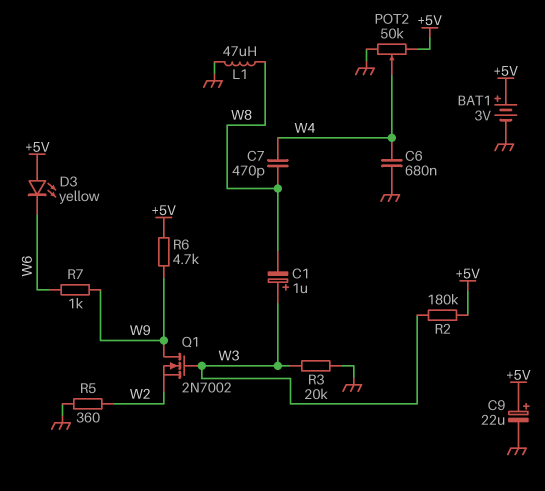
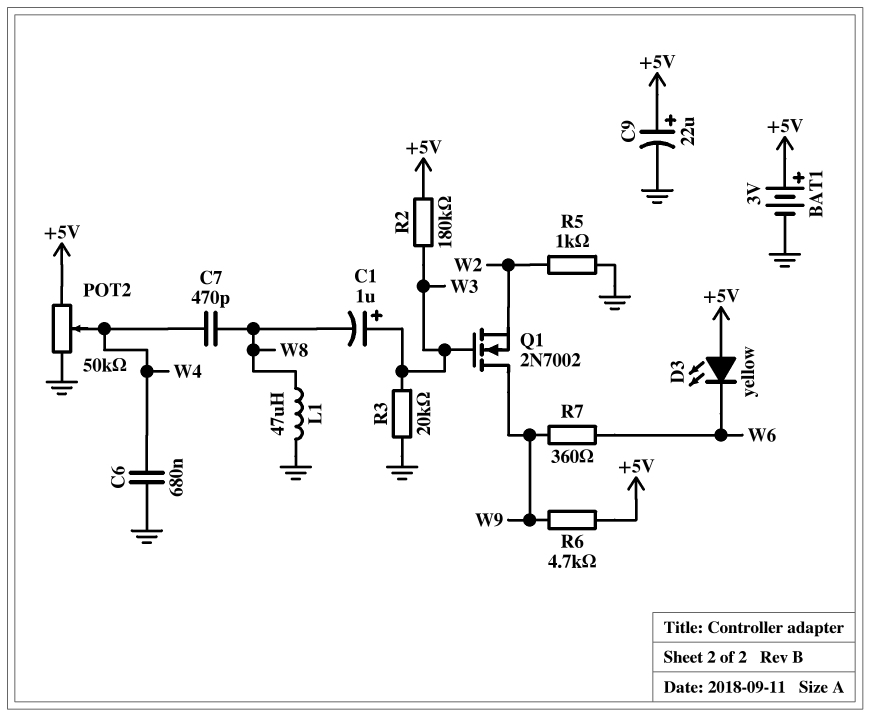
R5: 360 (GND, W2) -> 1k (GND, W2)
R7: 1k (W6, W9) -> 360 (W6, W9)

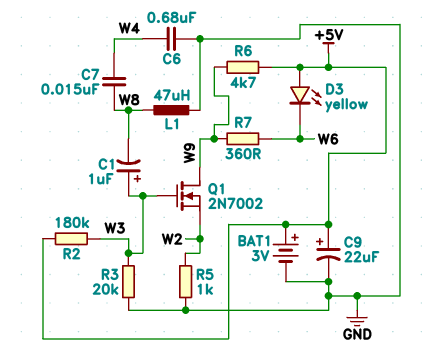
C7: 470pF (W4, W8) -> 15nF (W4, W8)
POT2: 50k (+5V, GND, wiper W4) -> none

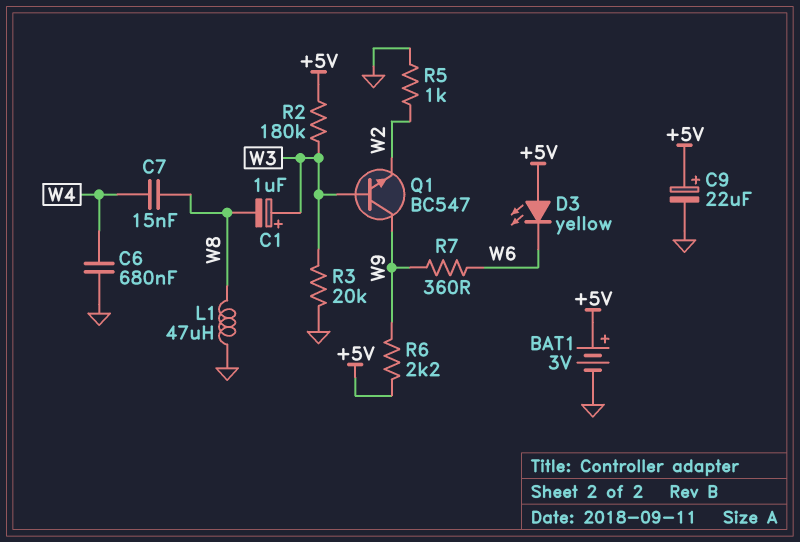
Q1: NMOS 2N7002 (G W3, D W9, S W2) -> NPN BC547 (B W3, C W9, E W2)
R6: 4.7k (+5V, W9) -> 2.2k (+5V, W9)

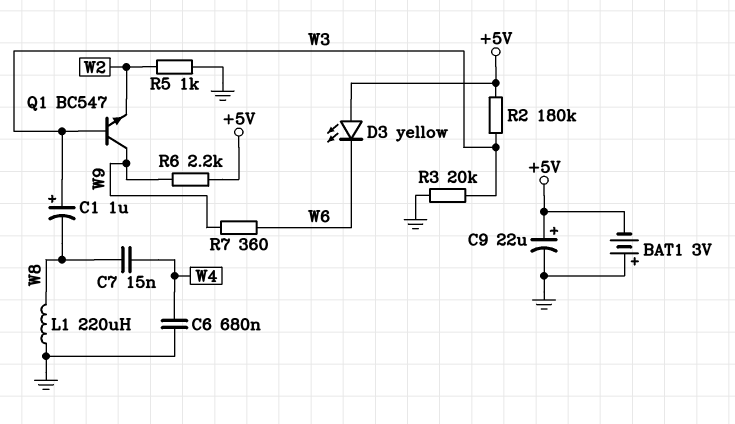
BAT1: 3V (plus +5V, minus GND) -> 3V (plus GND, minus +5V)
L1: 47uH (GND, W8) -> 220uH (GND, W8)

